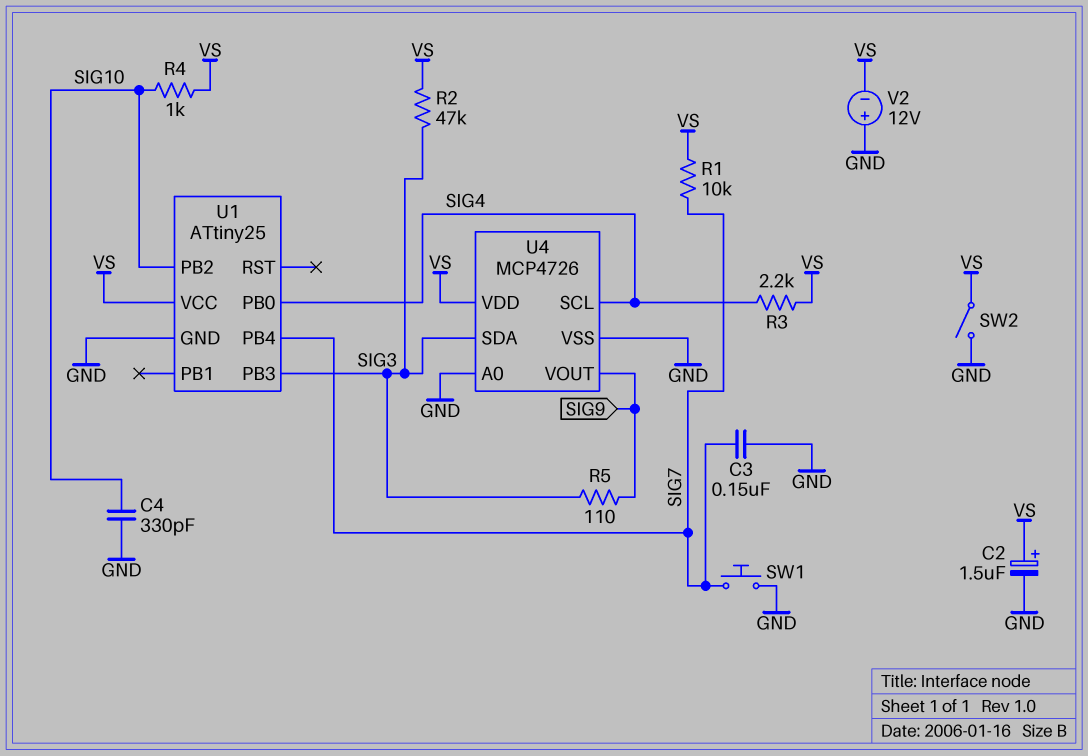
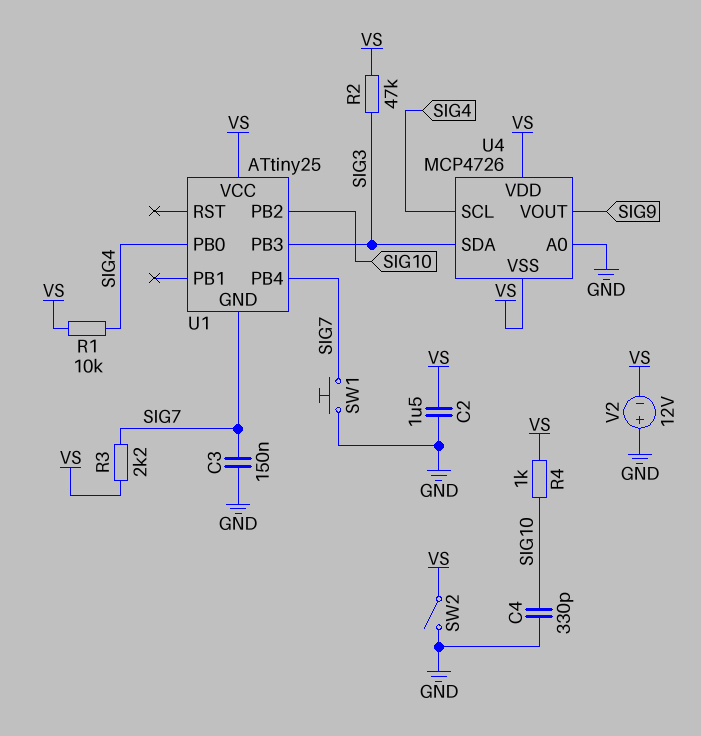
C2: 1.5uF (plus VS, minus GND) -> 1.5uF (GND, VS)
R1: 10k (SIG7, VS) -> 10k (SIG4, VS)
R3: 2.2k (SIG4, VS) -> 2.2k (SIG7, VS)
R5: 110 (SIG3, SIG9) -> none
U1 pin GND: GND -> SIG7
U4 pin VSS: GND -> VS

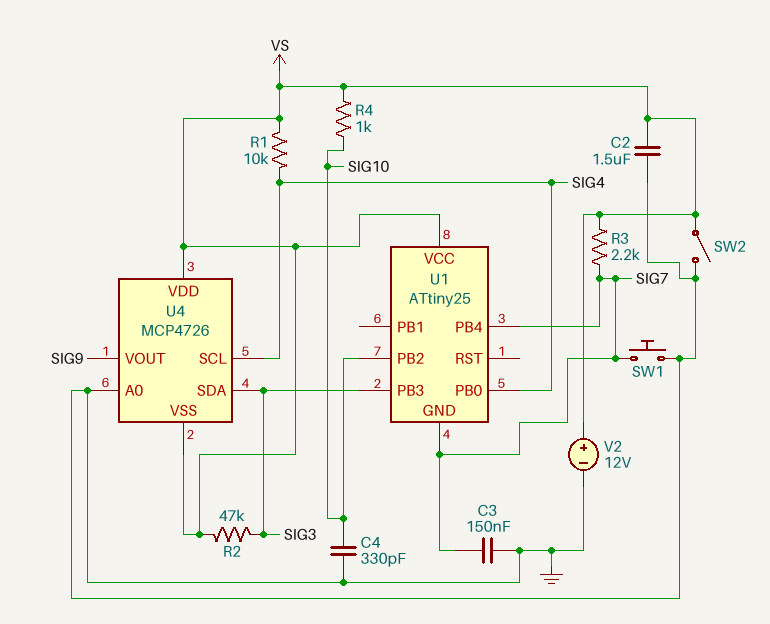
V2: 12V (plus GND, minus VS) -> 12V (plus VS, minus GND)

